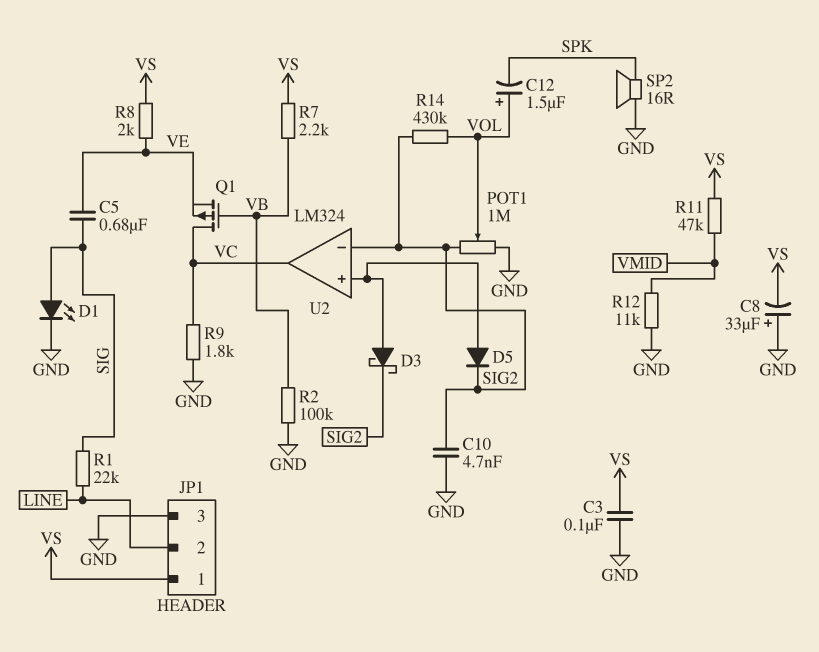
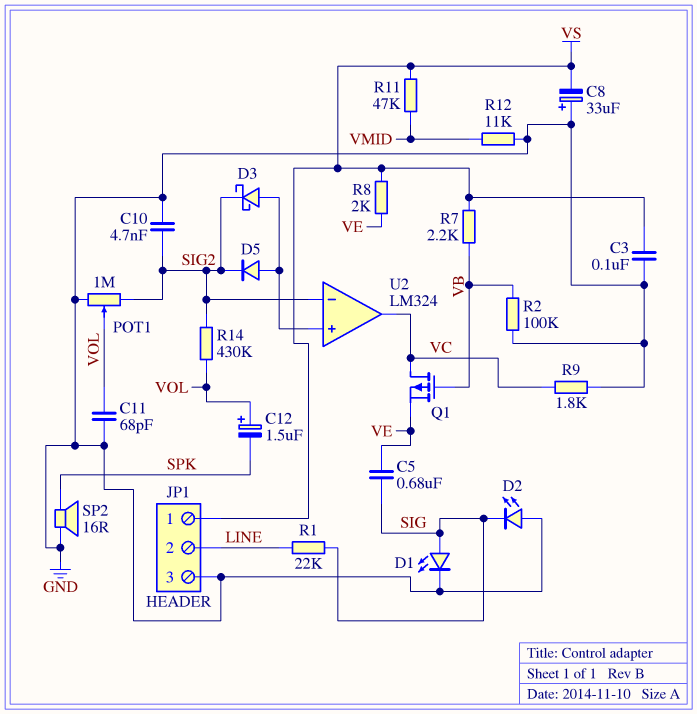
C11: none -> 68pF (GND, VOL)
D2: none -> LED (A GND, K SIG)

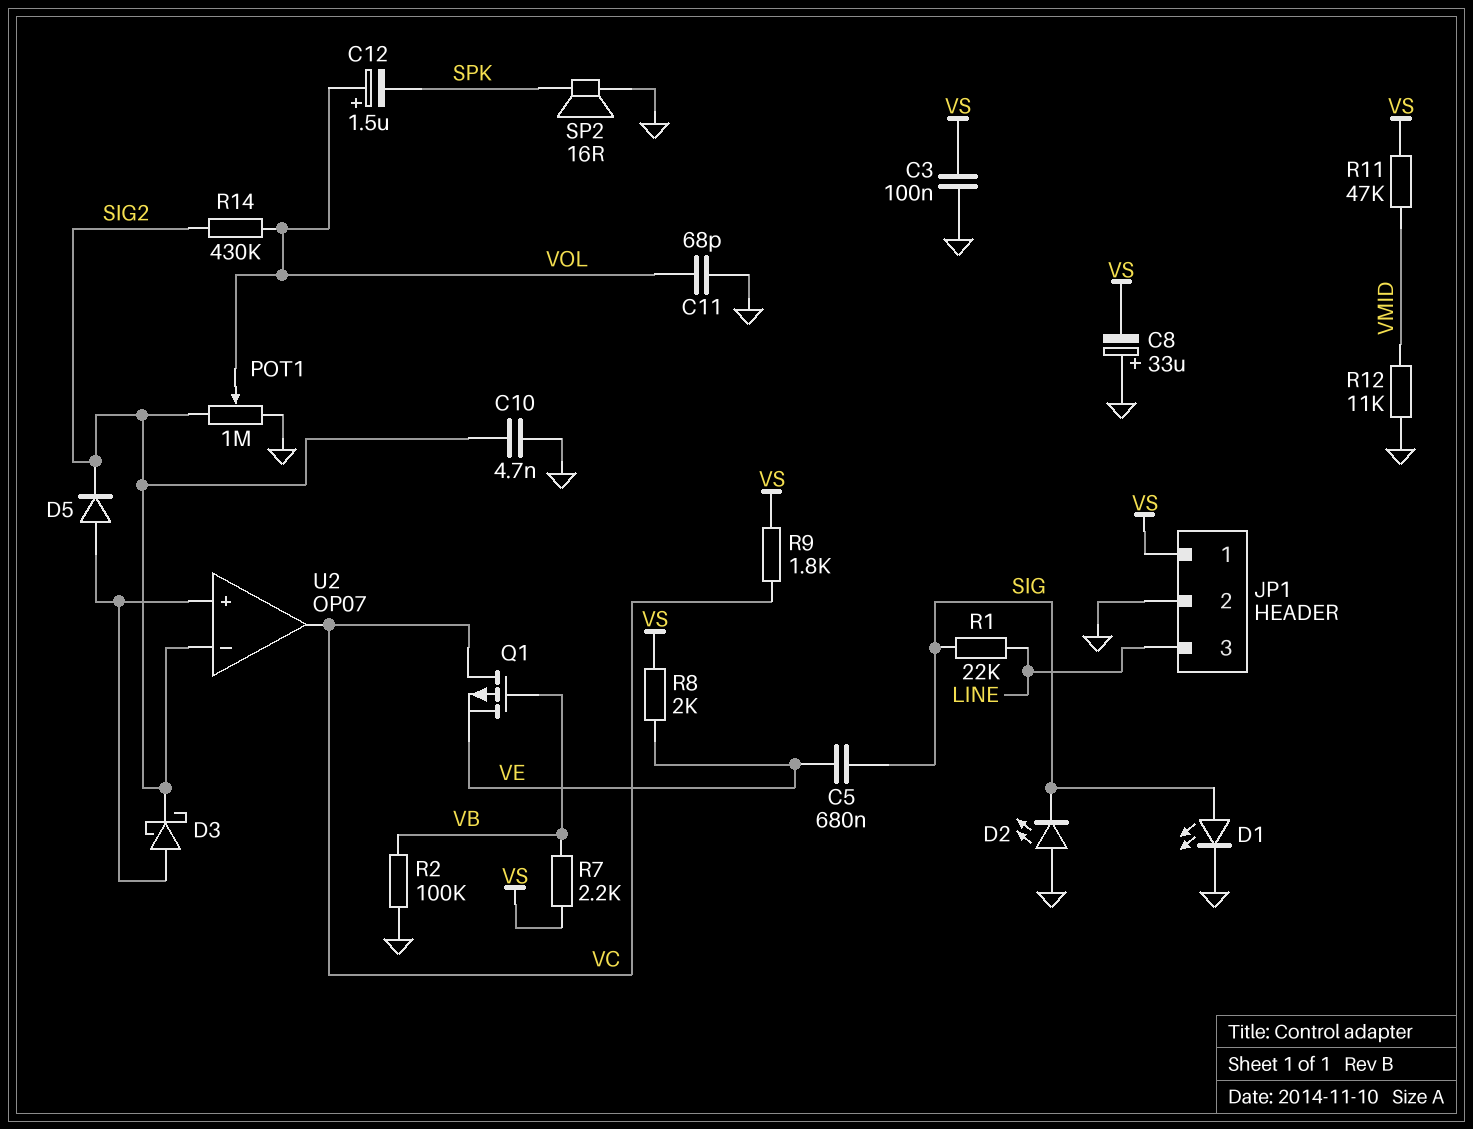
JP1 pin 2: LINE -> GND
JP1 pin 3: GND -> LINE
R9: 1.8k (GND, VC) -> 1.8k (VC, VS)
U2: LM324 -> OP07

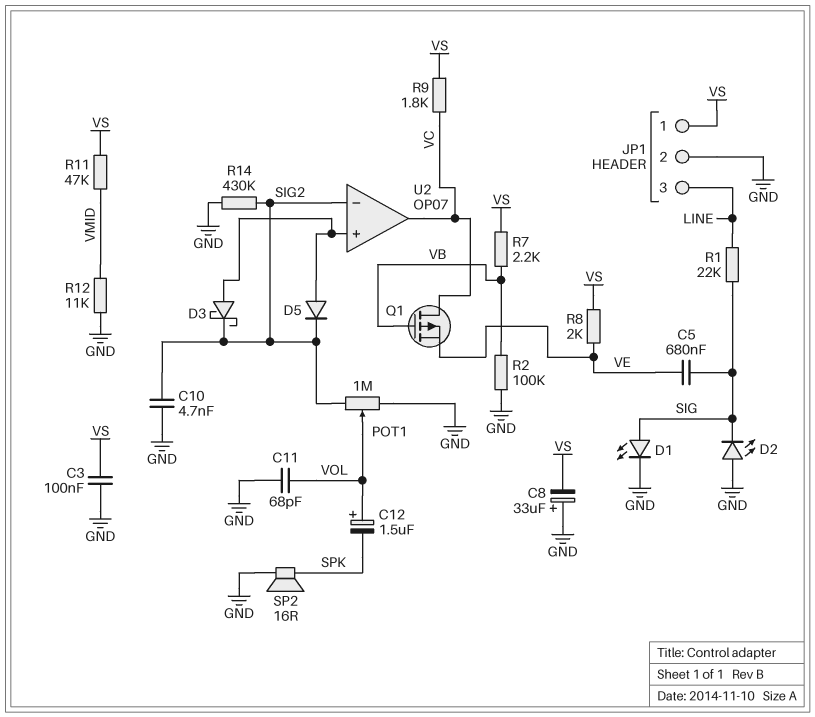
R14: 430k (SIG2, VOL) -> 430k (GND, SIG2)

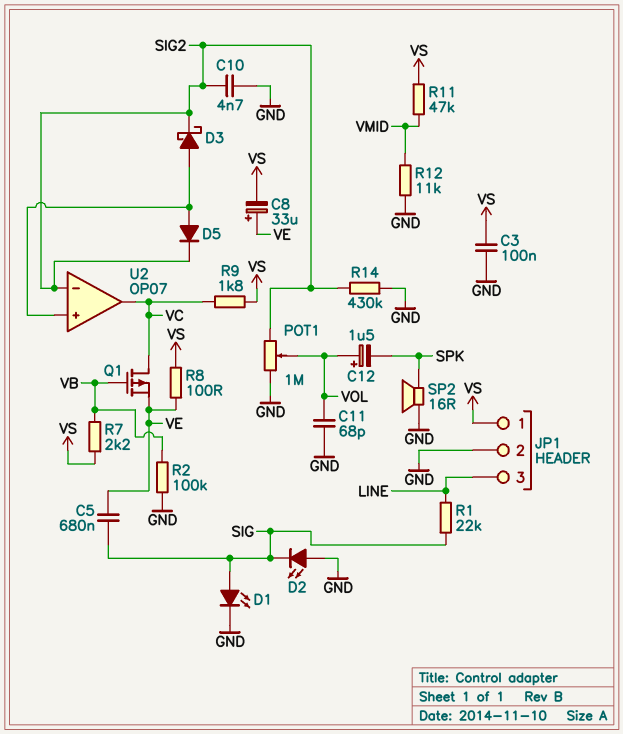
C8: 33uF (plus GND, minus VS) -> 33uF (plus VE, minus VS)
R8: 2k (VE, VS) -> 100 (VE, VS)

